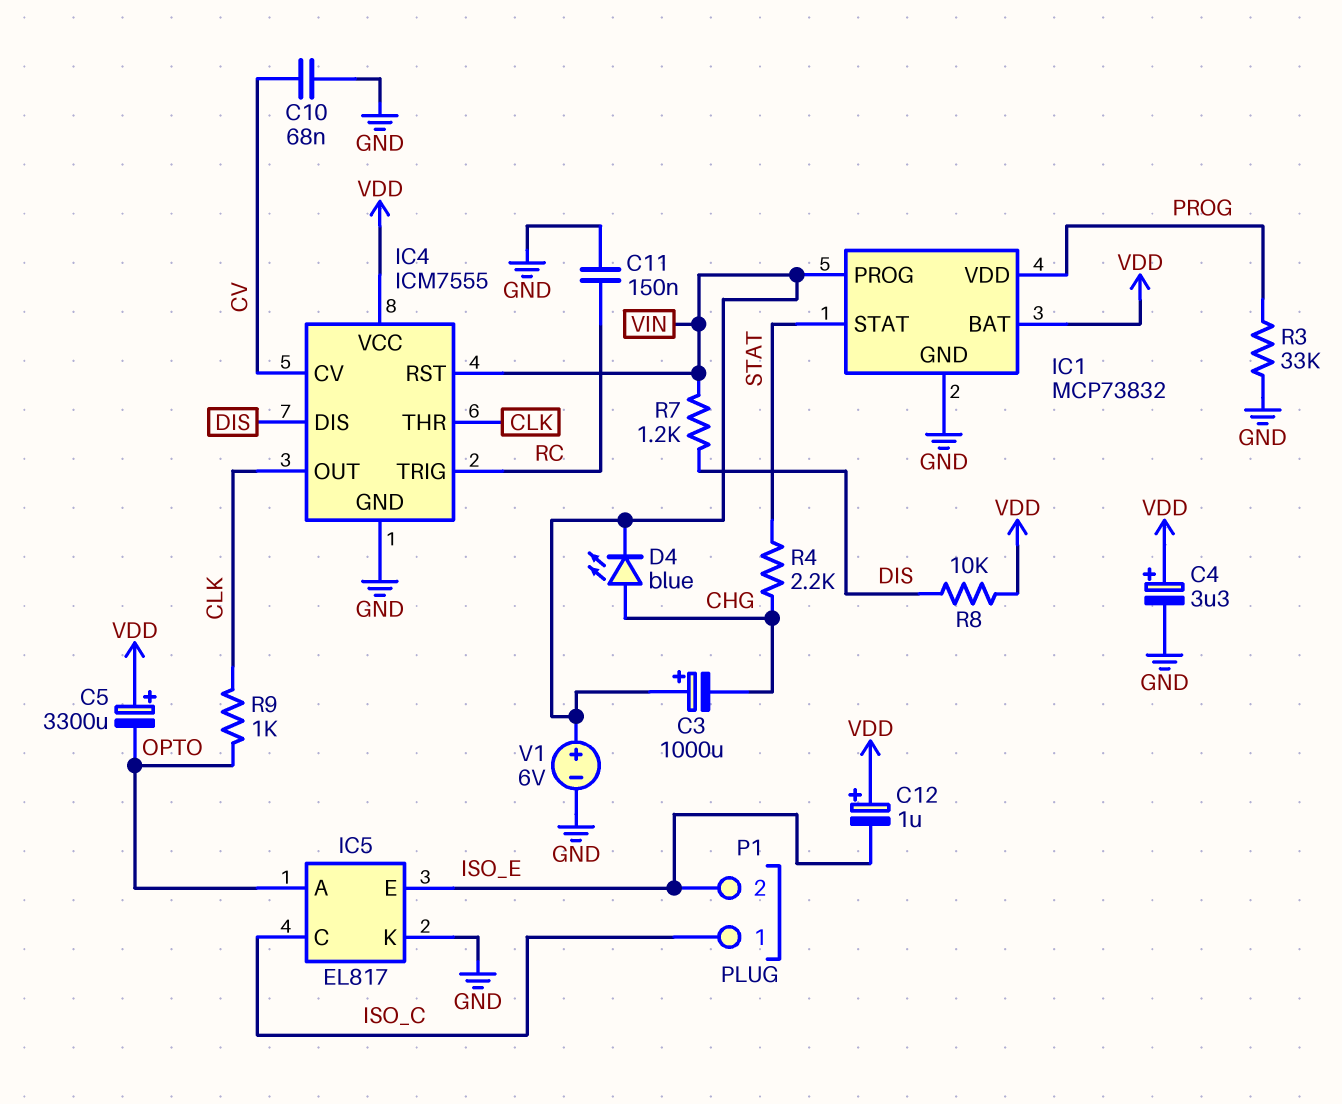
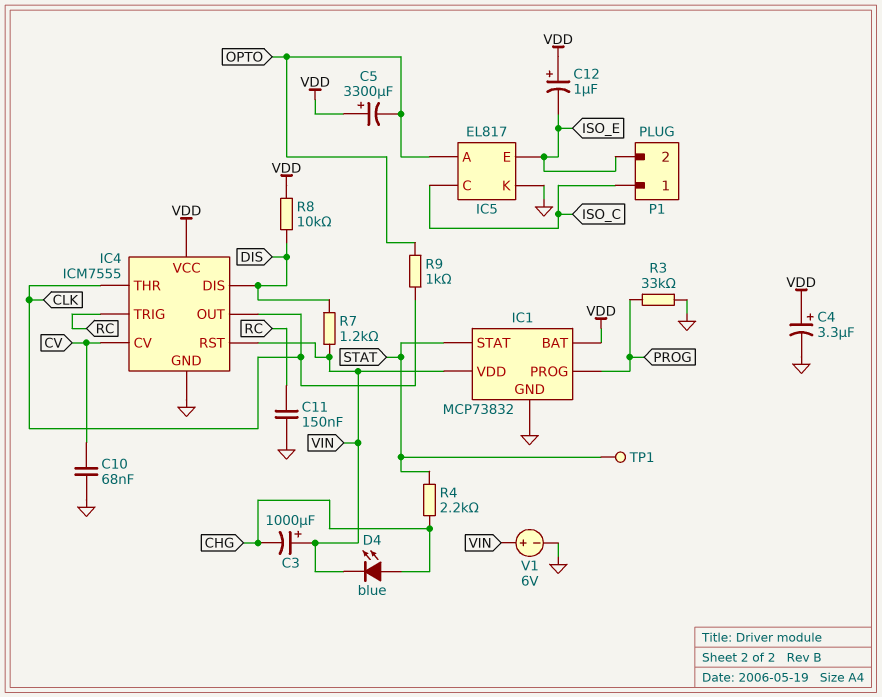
IC1 pin PROG: VIN -> PROG
IC1 pin VDD: PROG -> VIN
TP1: none -> test point (STAT)

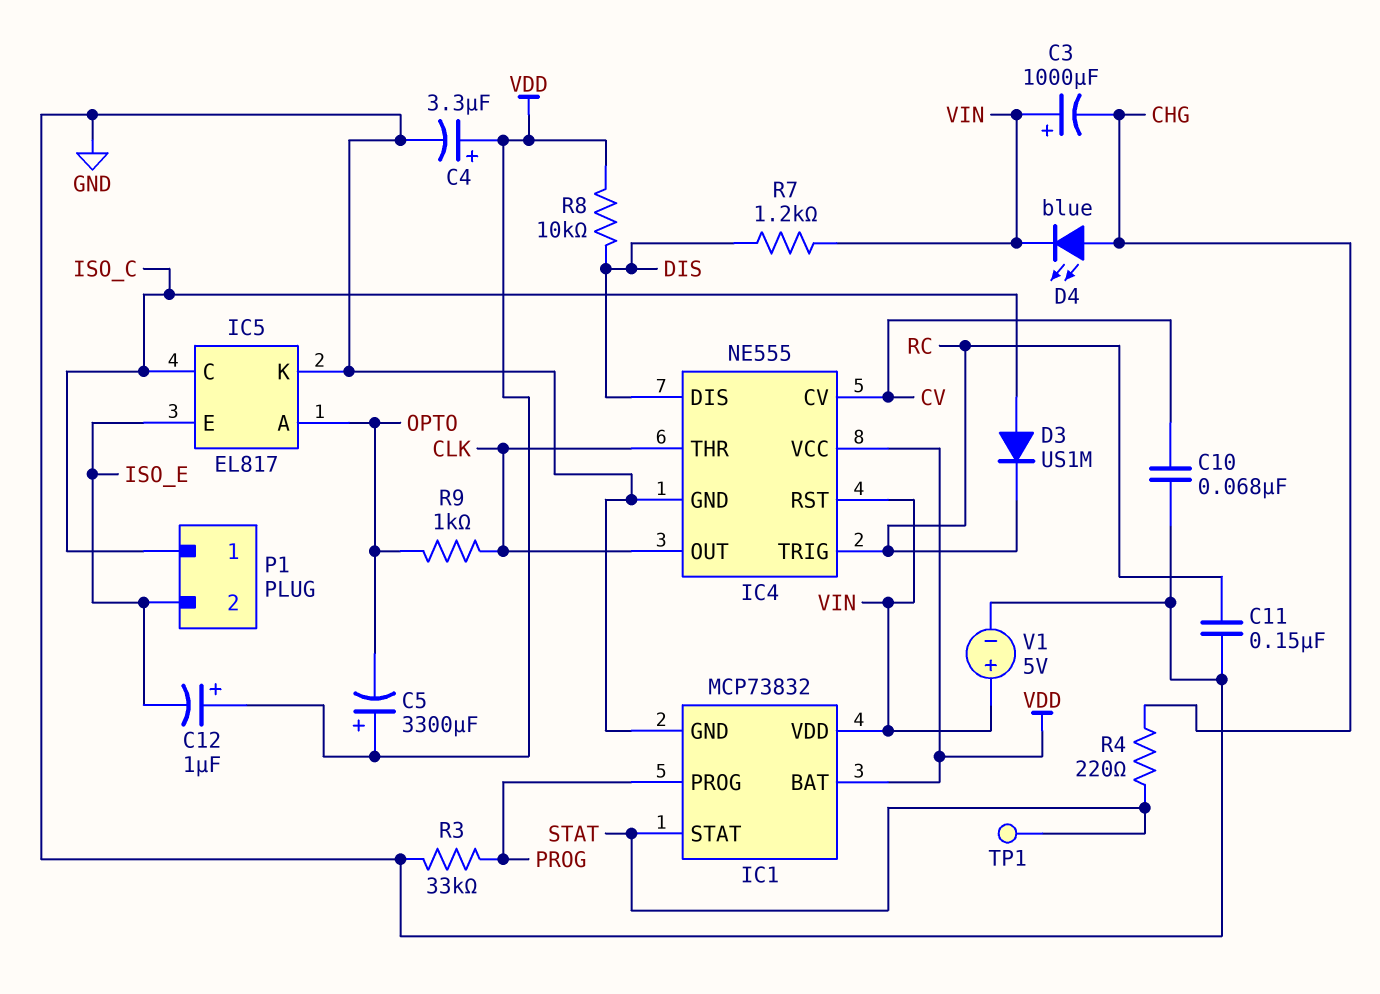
D3: none -> diode US1M (A ISO_C, K RC)
IC4: ICM7555 -> NE555
R4: 2.2k (CHG, STAT) -> 220 (CHG, STAT)
V1: 6V (plus VIN, minus GND) -> 5V (plus VIN, minus GND)

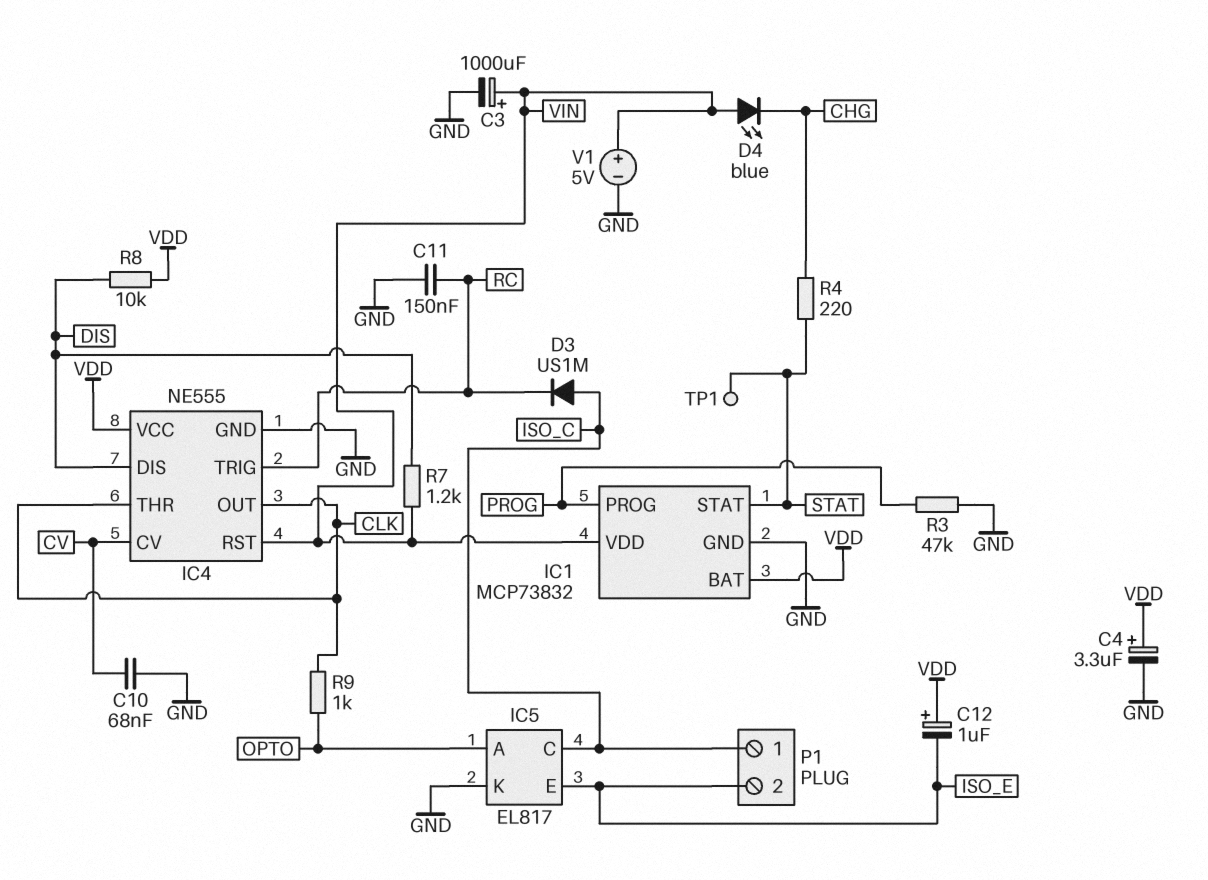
C3: 1000uF (plus VIN, minus CHG) -> 1000uF (plus VIN, minus GND)
C5: 3300uF (plus VDD, minus OPTO) -> none
D4: LED blue (A CHG, K VIN) -> LED blue (A VIN, K CHG)
R3: 33k (GND, PROG) -> 47k (GND, PROG)

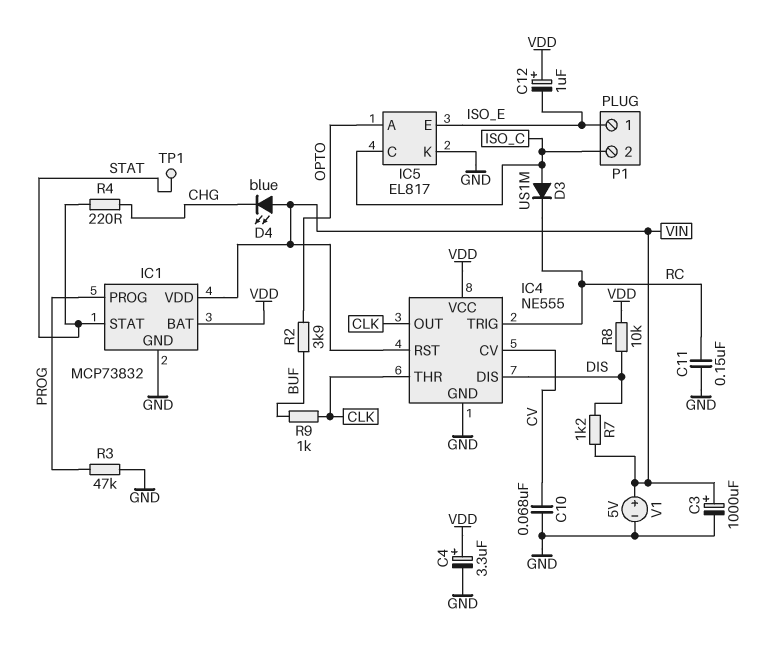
P1 pin 1: ISO_C -> ISO_E
P1 pin 2: ISO_E -> ISO_C
R2: none -> 3.9k (BUF, OPTO)
R9: 1k (CLK, OPTO) -> 1k (BUF, CLK)

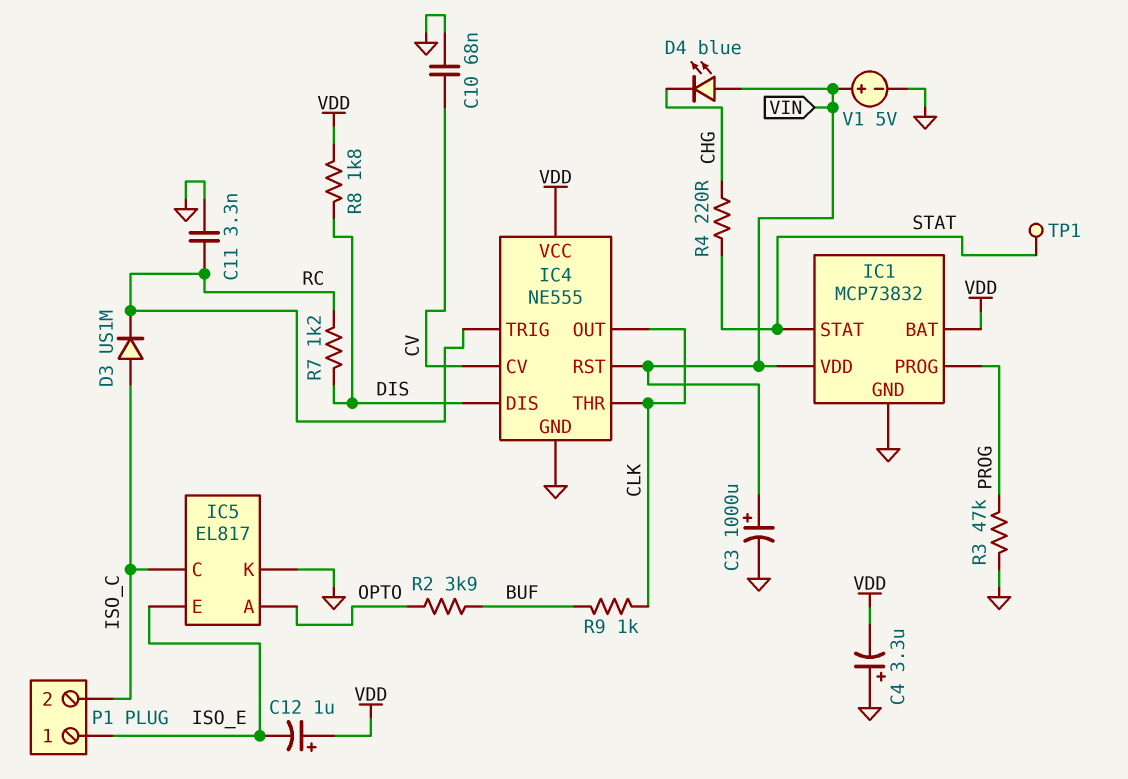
C4: 3.3uF (plus VDD, minus GND) -> 3.3uF (plus GND, minus VDD)
C11: 150nF (GND, RC) -> 3.3nF (GND, RC)
R7: 1.2k (DIS, VIN) -> 1.2k (DIS, RC)
R8: 10k (DIS, VDD) -> 1.8k (DIS, VDD)

